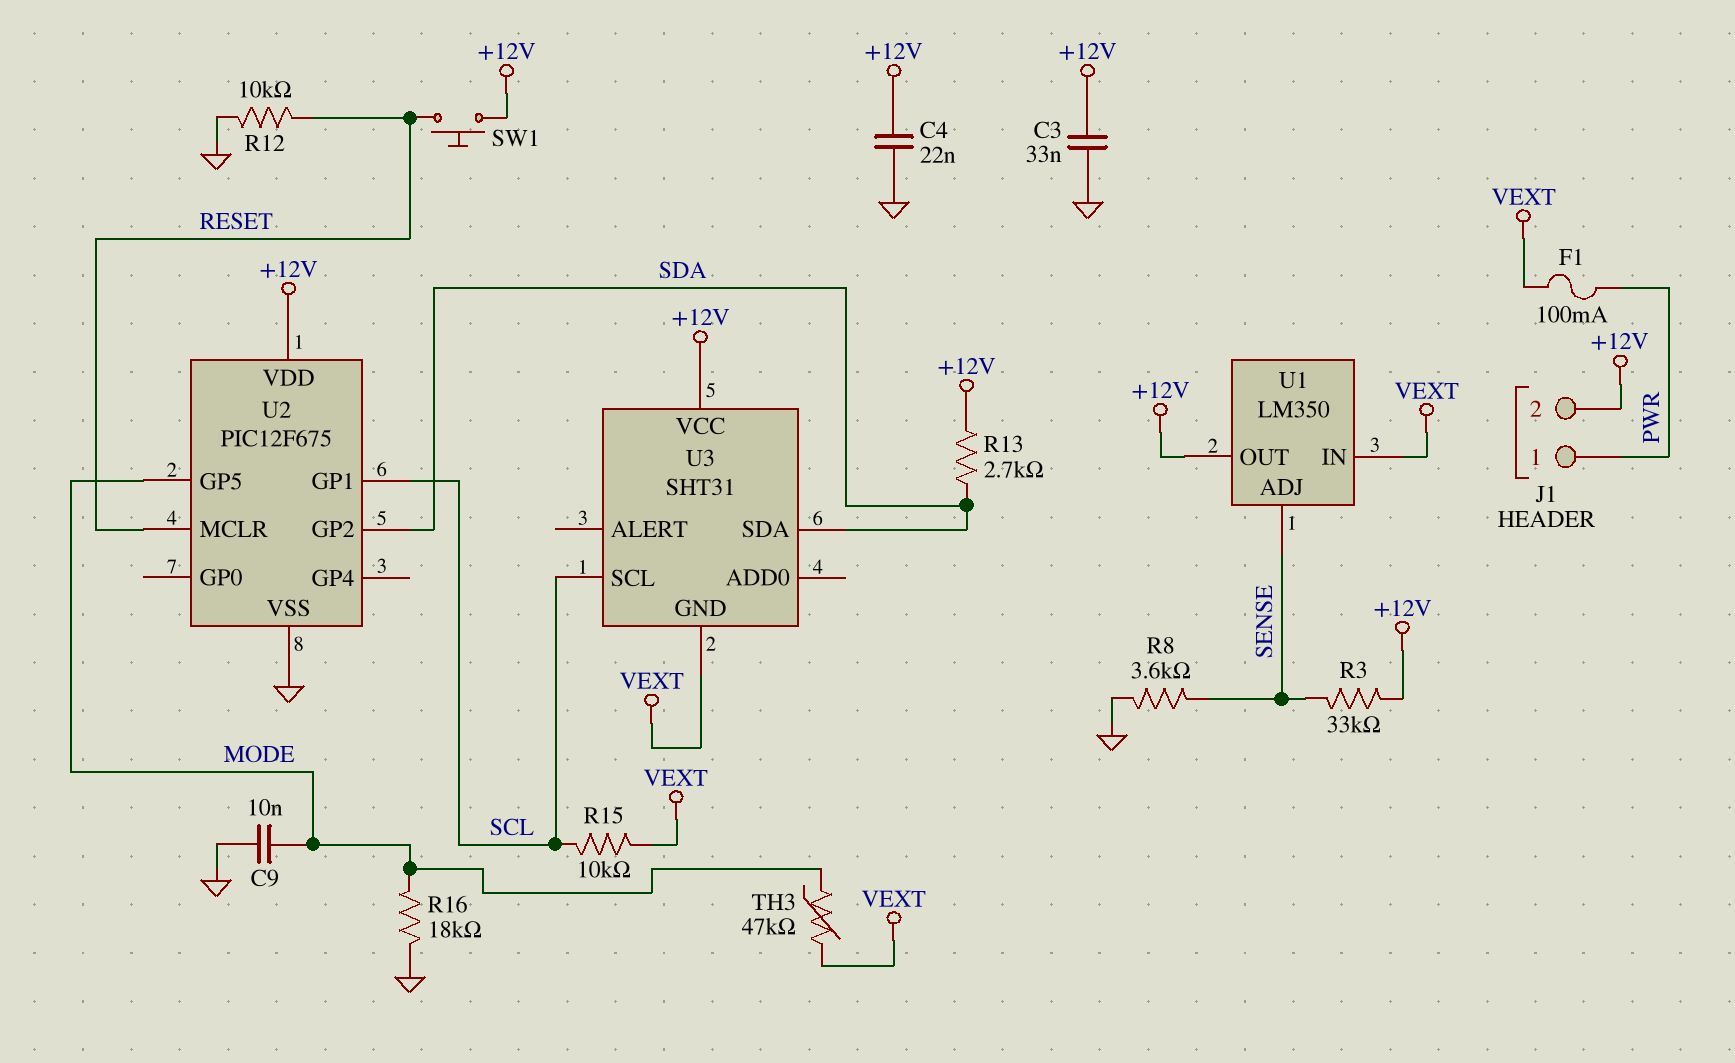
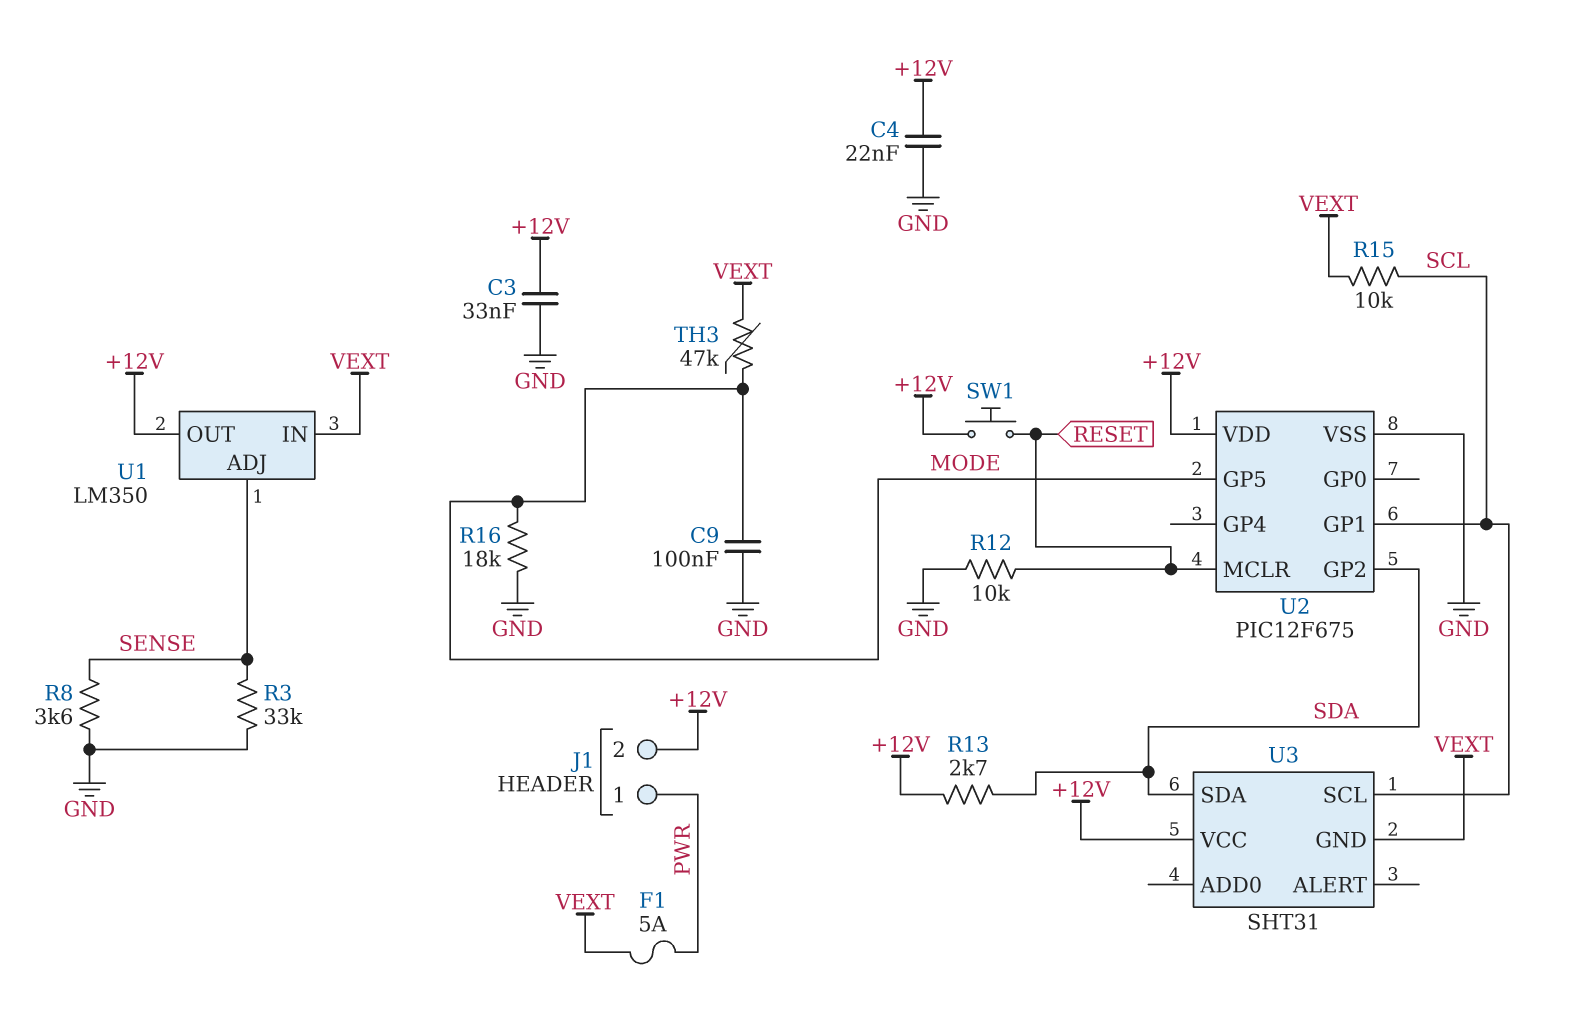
C9: 10nF (GND, MODE) -> 100nF (GND, MODE)
F1: 100mA (PWR, VEXT) -> 5A (PWR, VEXT)
R3: 33k (+12V, SENSE) -> 33k (GND, SENSE)

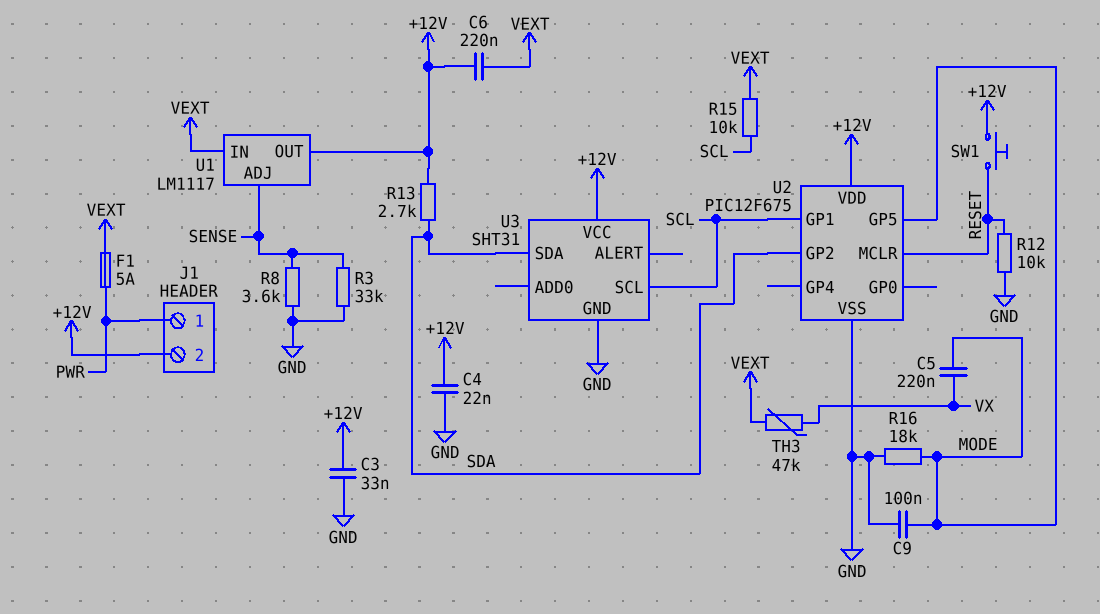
C5: none -> 220nF (MODE, VX)
C6: none -> 220nF (+12V, VEXT)
TH3: 47k (MODE, VEXT) -> 47k (VEXT, VX)
U1: LM350 -> LM1117
U3 pin GND: VEXT -> GND

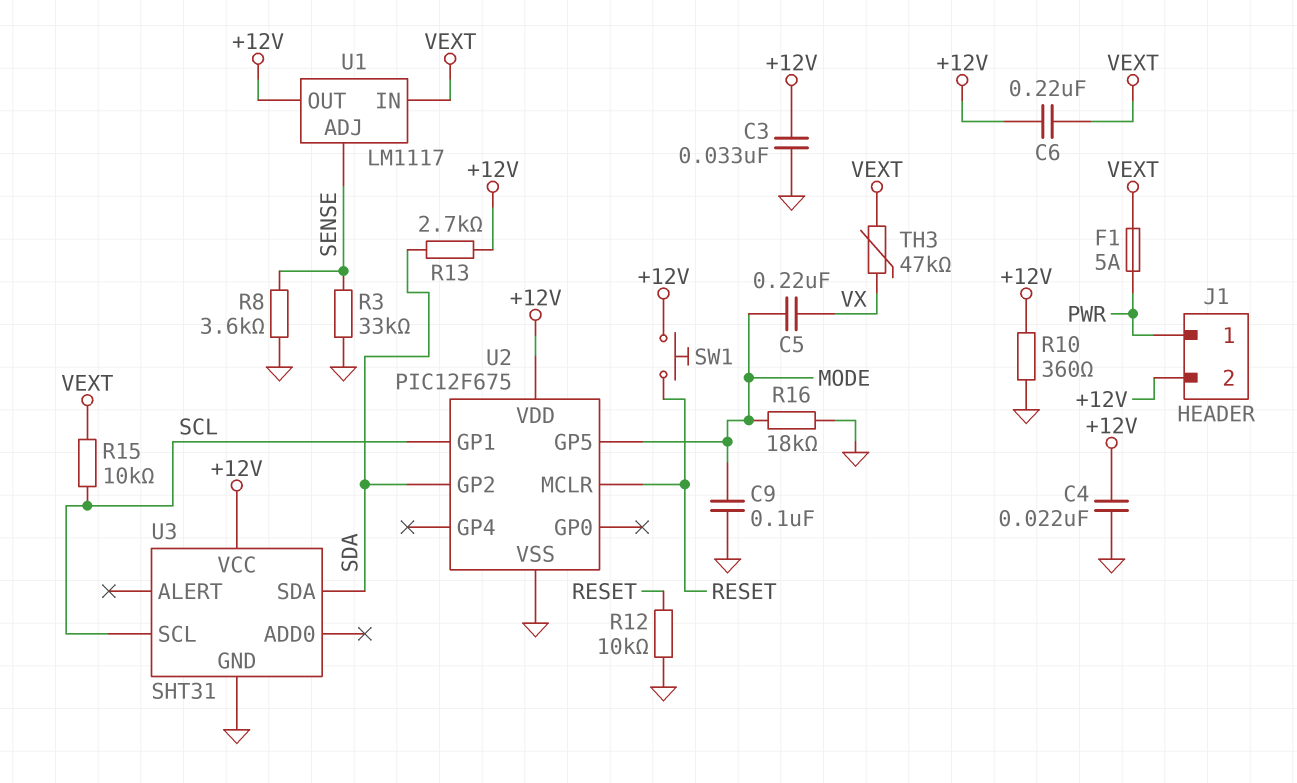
R10: none -> 360 (+12V, GND)

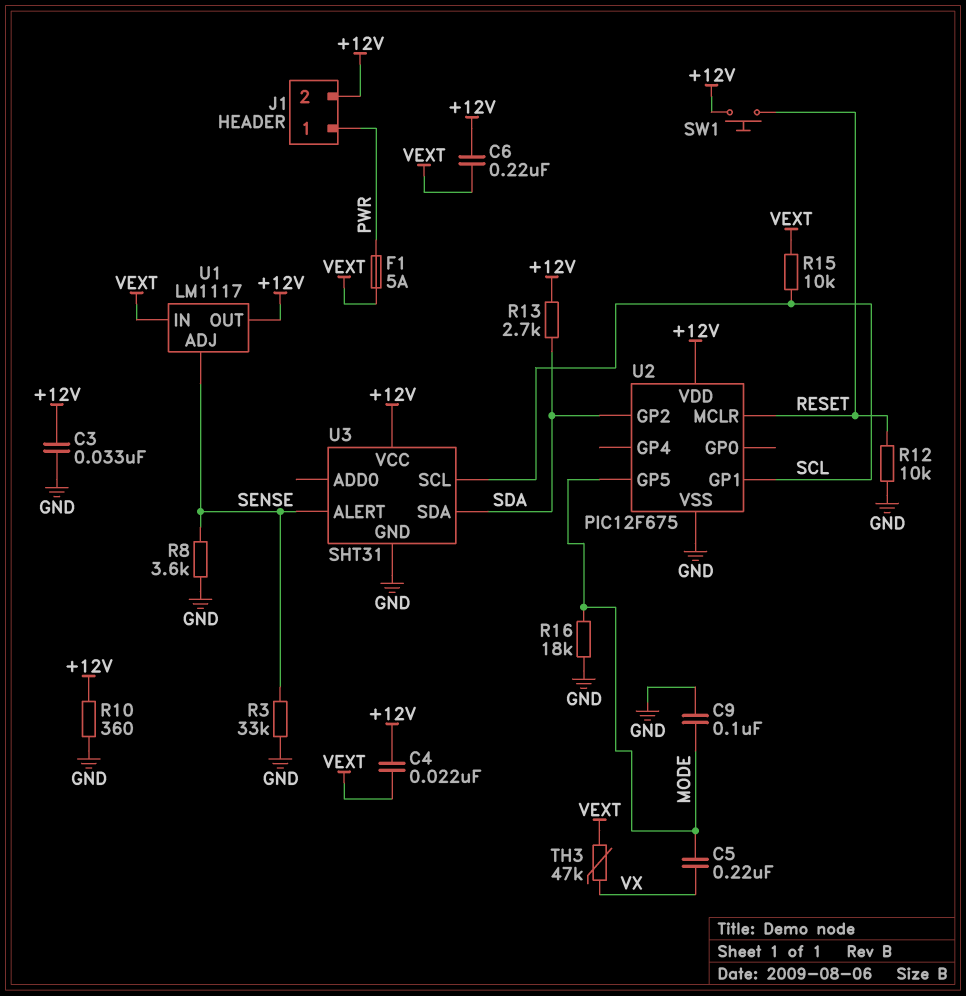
C4: 22nF (+12V, GND) -> 22nF (+12V, VEXT)
U3 pin ALERT: none -> SENSE

